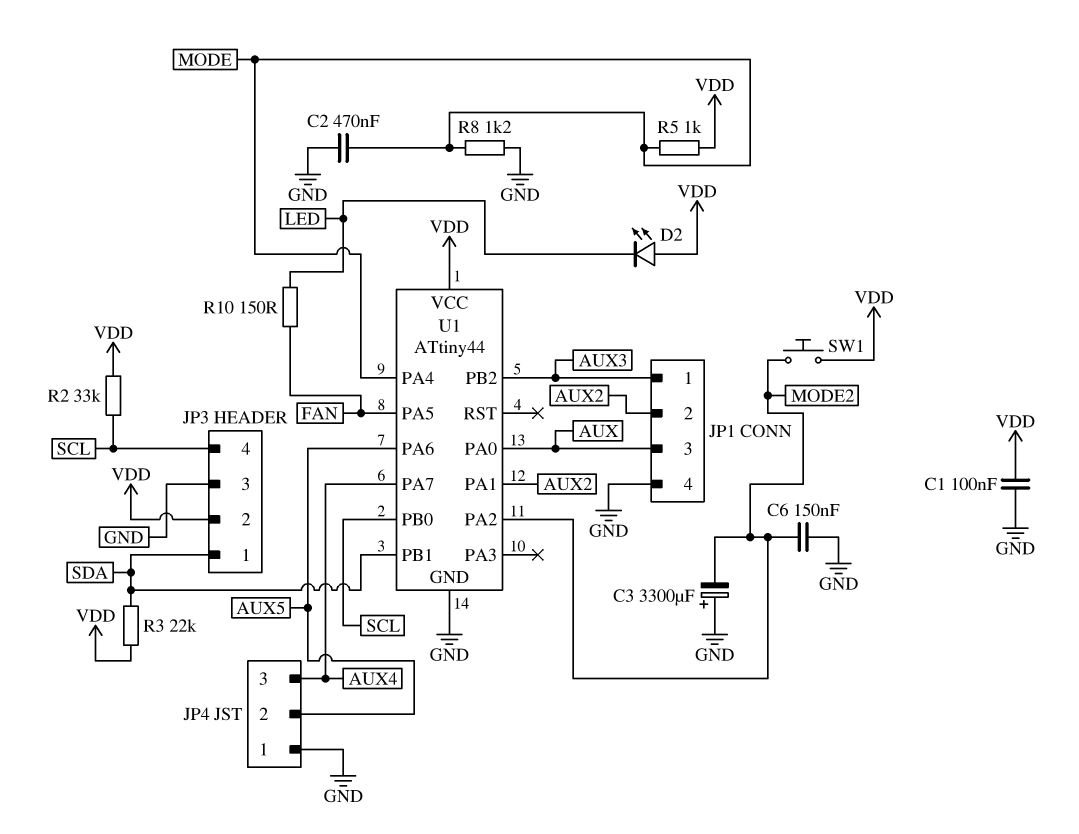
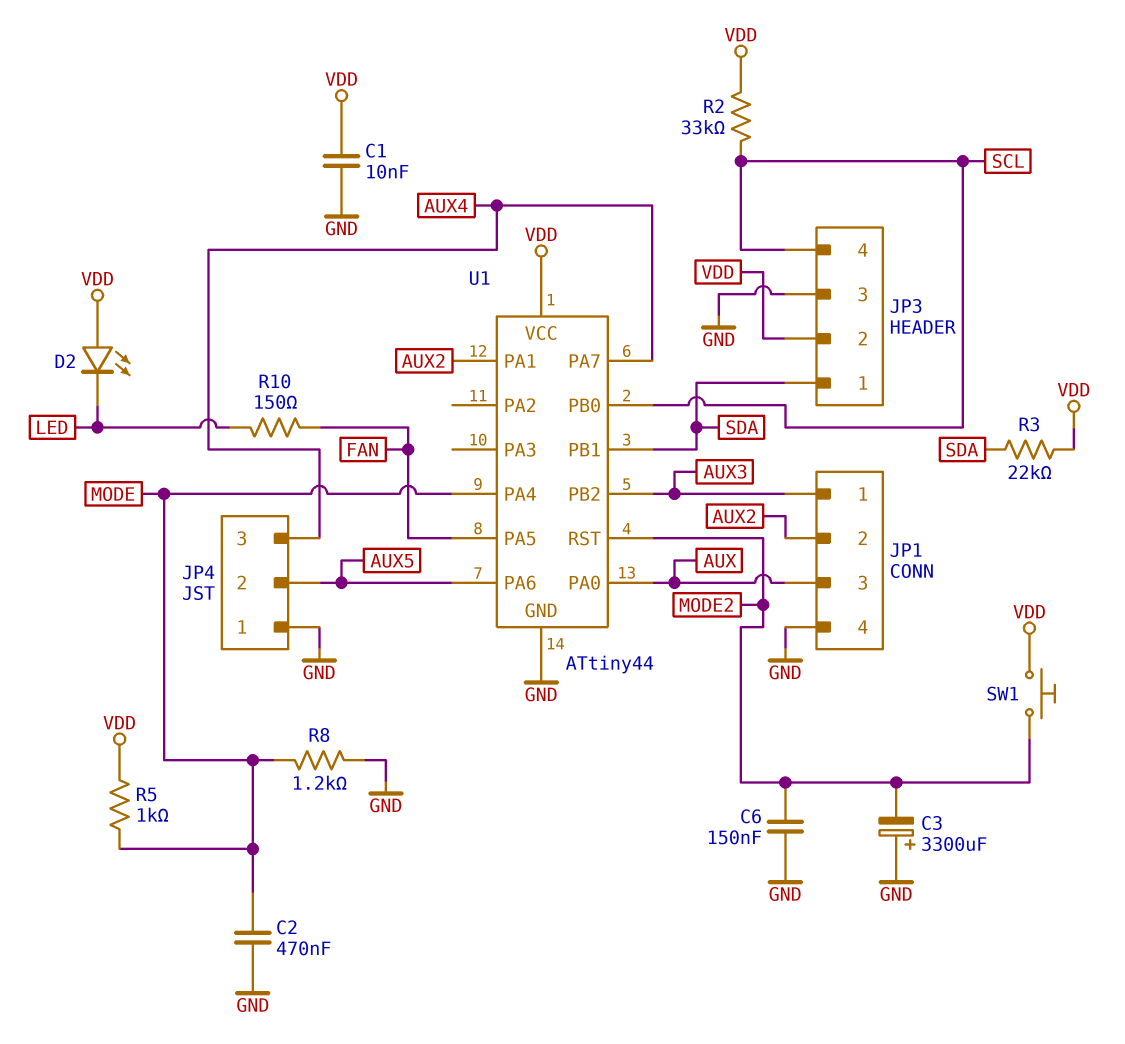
C1: 100nF (GND, VDD) -> 10nF (GND, VDD)
U1 pin PA2: MODE2 -> none
U1 pin RST: none -> MODE2

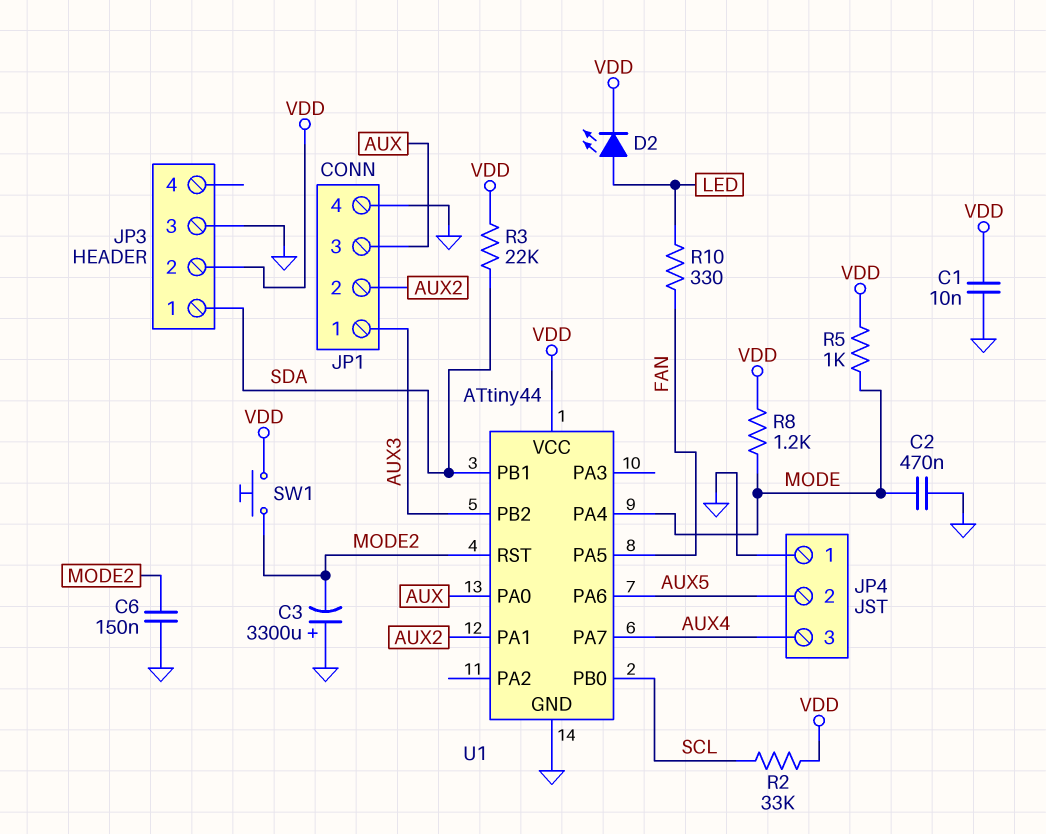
D2: LED (A VDD, K LED) -> LED (A LED, K VDD)
JP3 pin 4: SCL -> none
R8: 1.2k (GND, MODE) -> 1.2k (MODE, VDD)
R10: 150 (FAN, LED) -> 330 (FAN, LED)

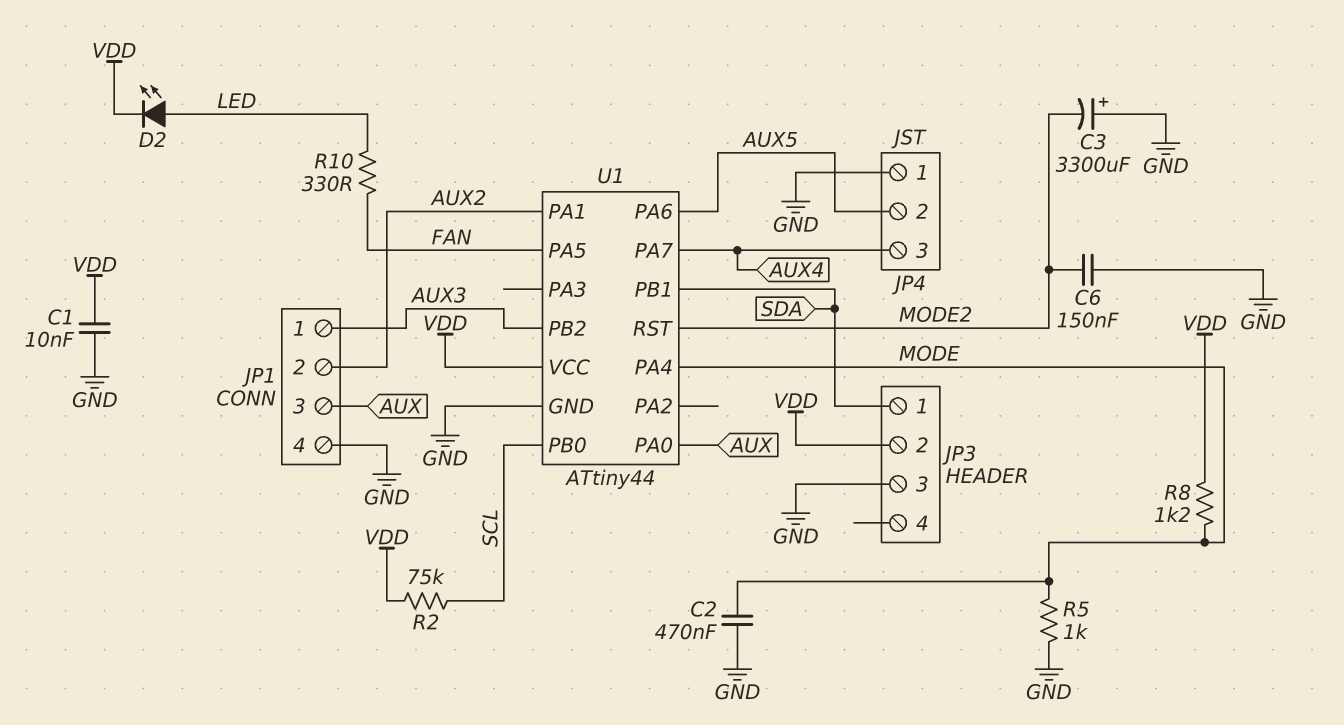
R2: 33k (SCL, VDD) -> 75k (SCL, VDD)
R3: 22k (SDA, VDD) -> none
R5: 1k (MODE, VDD) -> 1k (GND, MODE)
SW1: button (MODE2, VDD) -> none

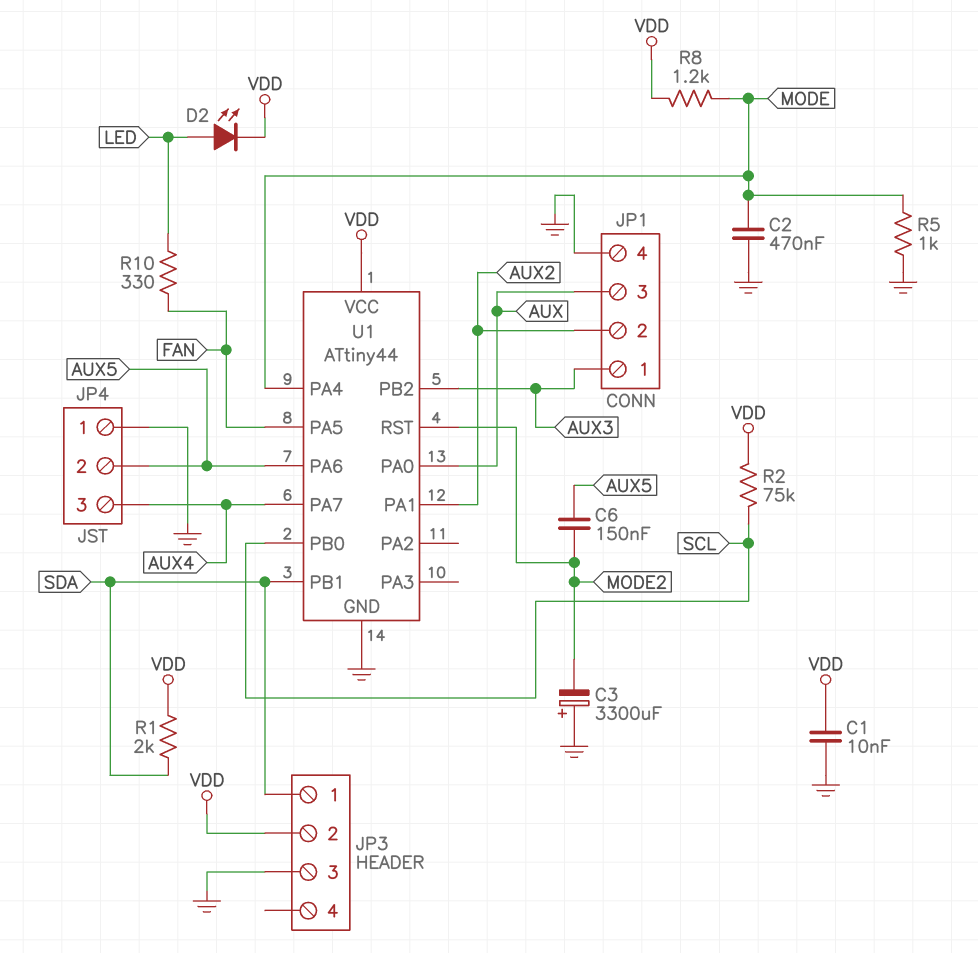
C6: 150nF (GND, MODE2) -> 150nF (AUX5, MODE2)
R1: none -> 2k (SDA, VDD)

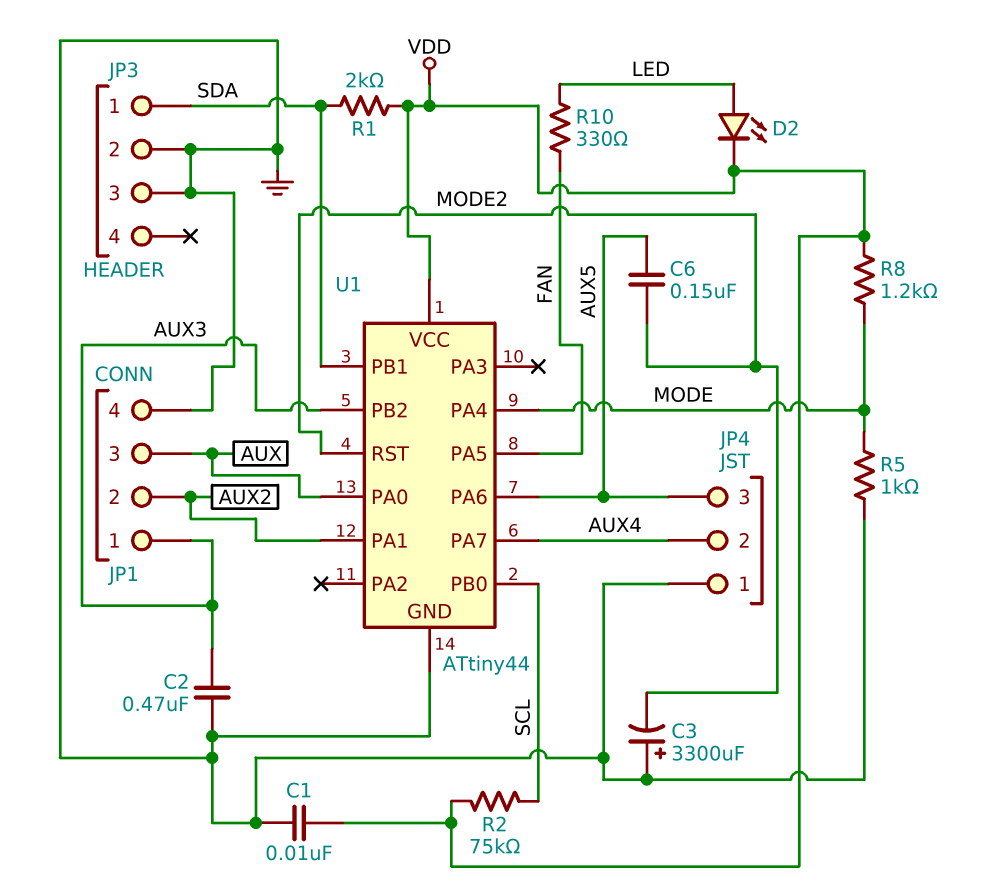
C2: 470nF (GND, MODE) -> 470nF (AUX3, GND)
JP3 pin 2: VDD -> GND
JP4 pin 2: AUX5 -> AUX4
JP4 pin 3: AUX4 -> AUX5

